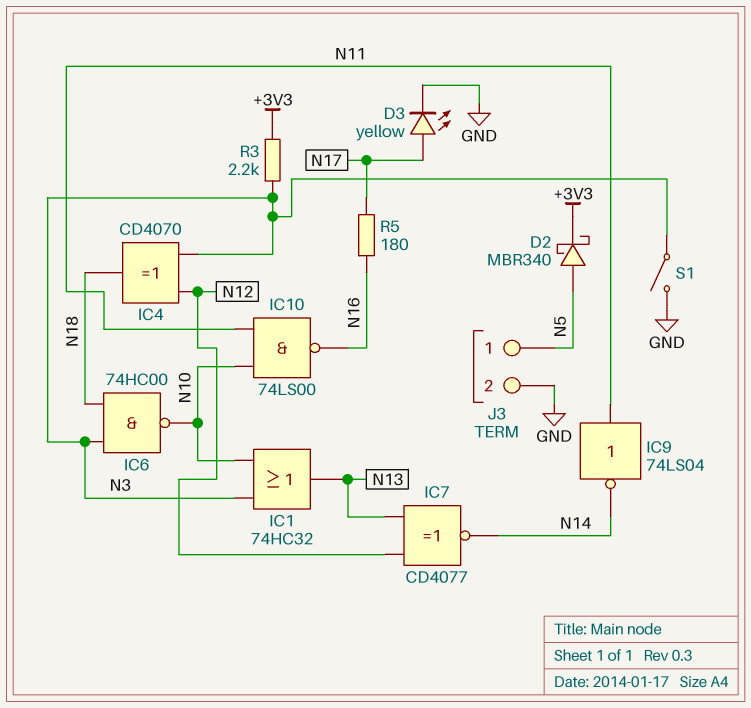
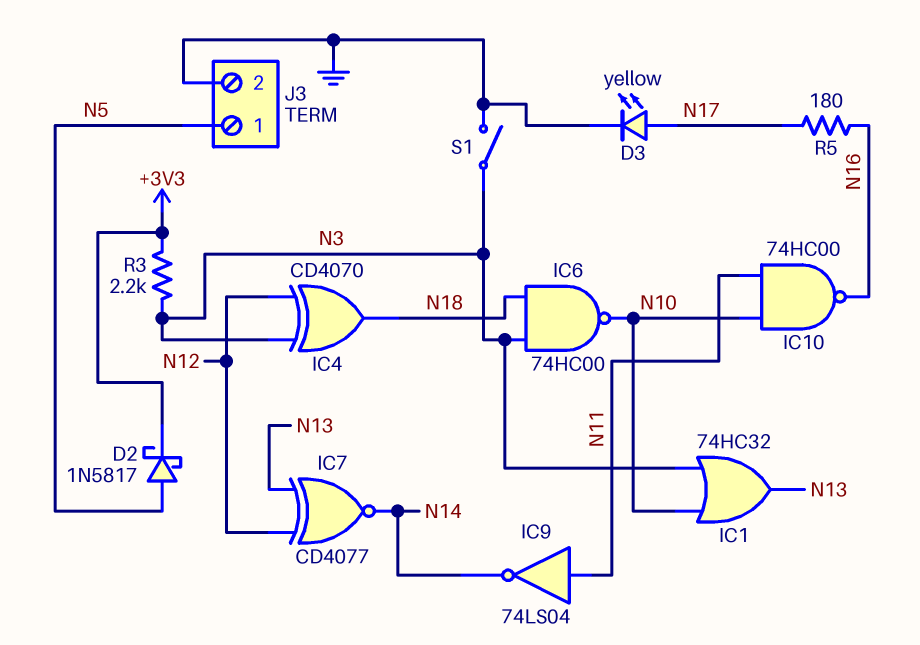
D2: schottky MBR340 (A N5, K +3V3) -> schottky 1N5817 (A N5, K +3V3)
IC10: NAND 74LS00 (in N10, in N11, out N16) -> NAND 74HC00 (in N10, in N11, out N16)

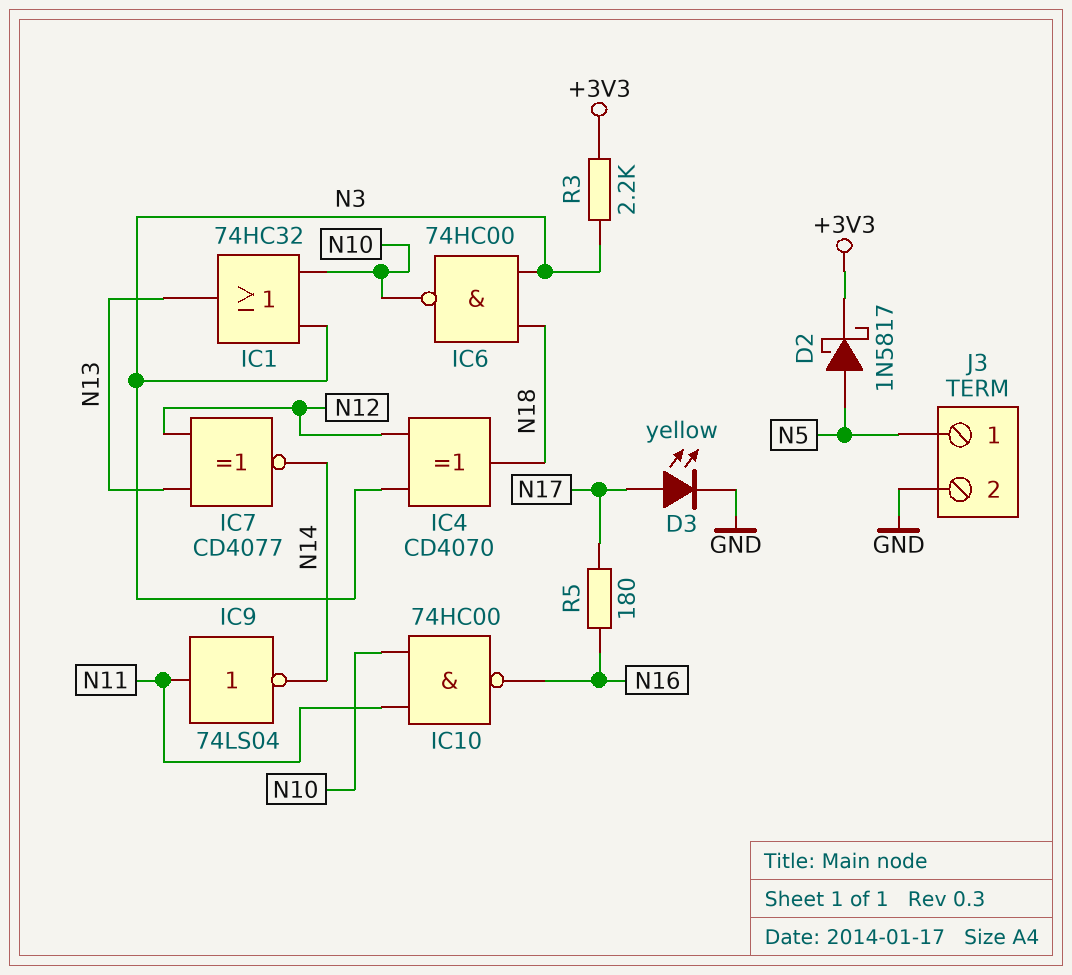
S1: switch (GND, N3) -> none

